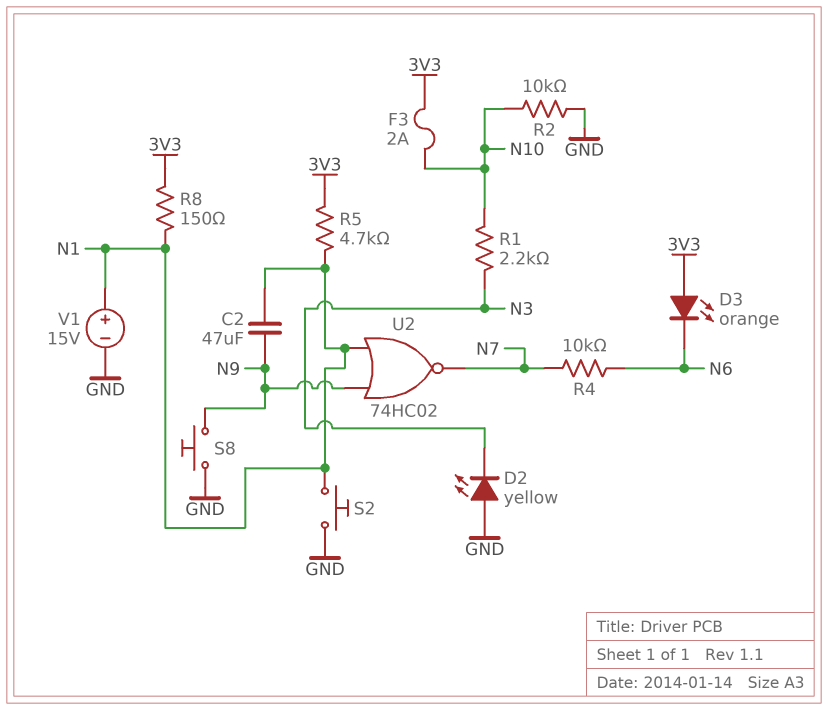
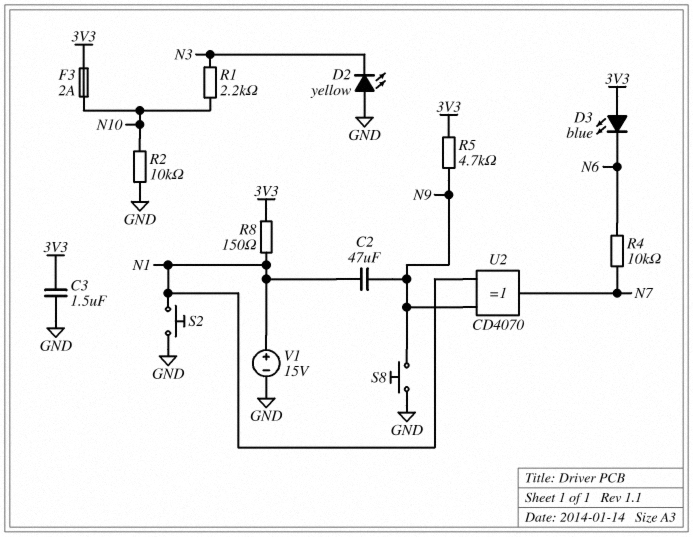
C3: none -> 1.5uF (3V3, GND)
D3: LED orange (A 3V3, K N6) -> LED blue (A 3V3, K N6)
R5: 4.7k (3V3, N1) -> 4.7k (3V3, N9)
U2: NOR 74HC02 (in N1, in N9, out N7) -> XOR CD4070 (in N1, in N9, out N7)

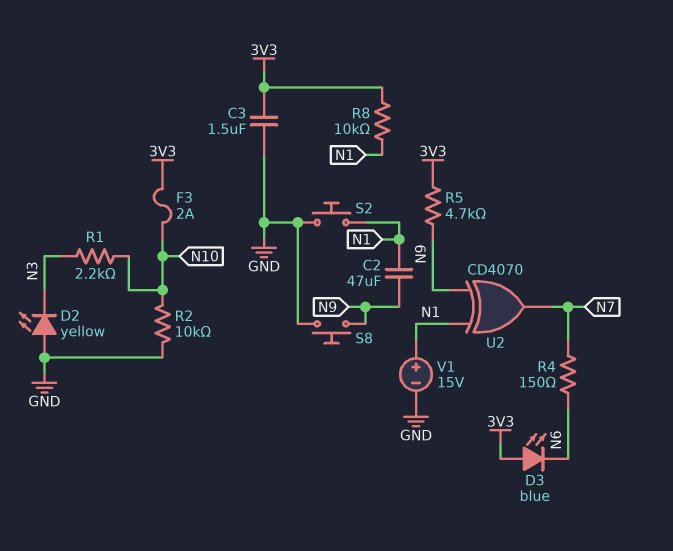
R4: 10k (N6, N7) -> 150 (N6, N7)
R8: 150 (3V3, N1) -> 10k (3V3, N1)

